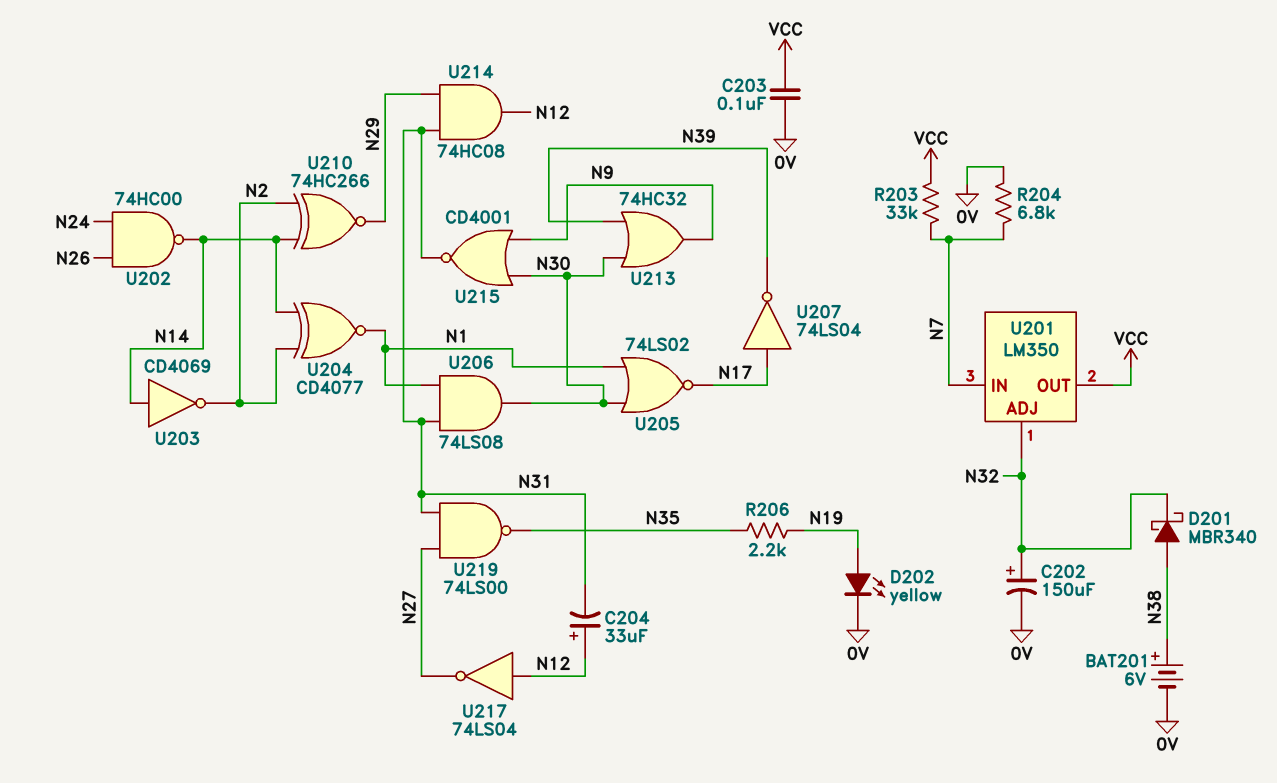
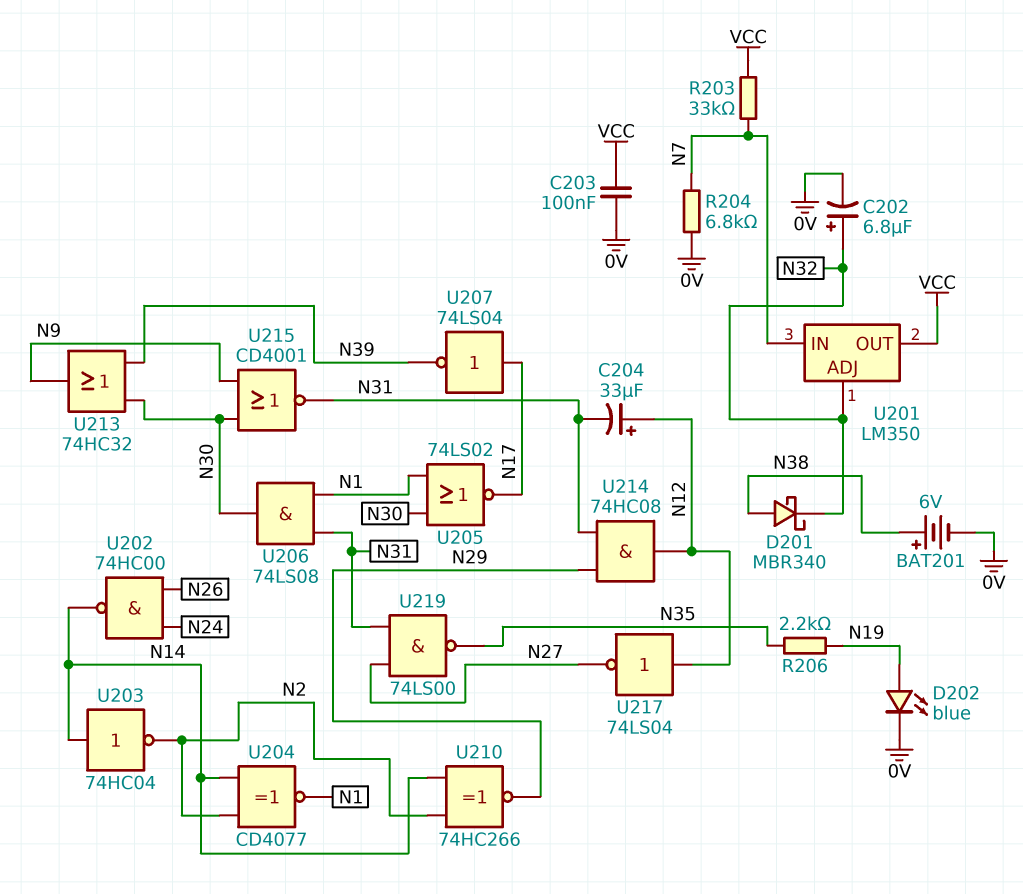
C202: 150uF (plus N32, minus 0V) -> 6.8uF (plus N32, minus 0V)
D202: LED yellow (A N19, K 0V) -> LED blue (A N19, K 0V)
U203: NOT CD4069 (in N14, out N2) -> NOT 74HC04 (in N14, out N2)

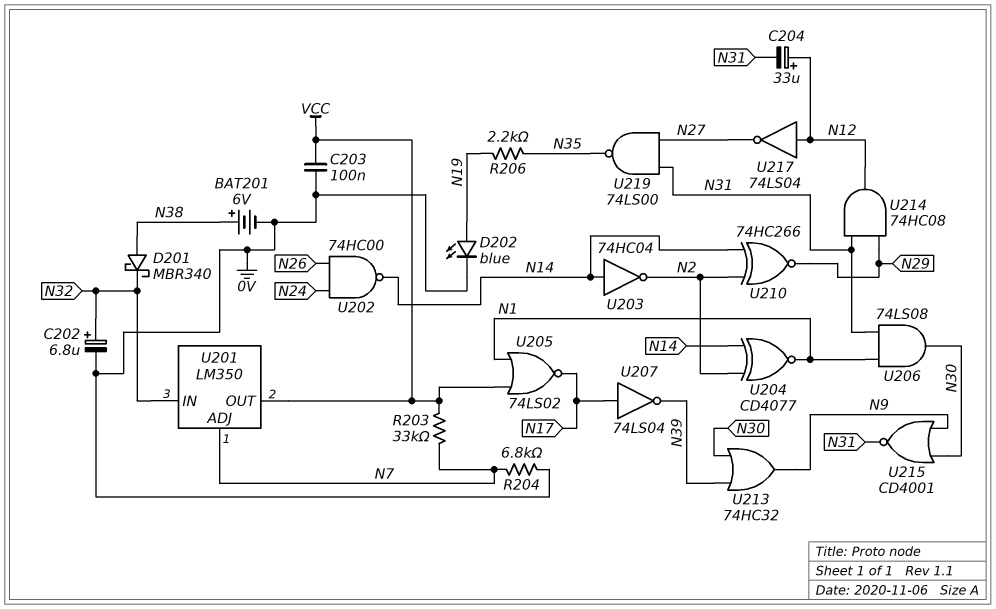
U201 pin ADJ: N32 -> N7
U201 pin IN: N7 -> N32
U205: NOR 74LS02 (in N1, in N30, out N17) -> NOR 74LS02 (in N1, in VCC, out N17)

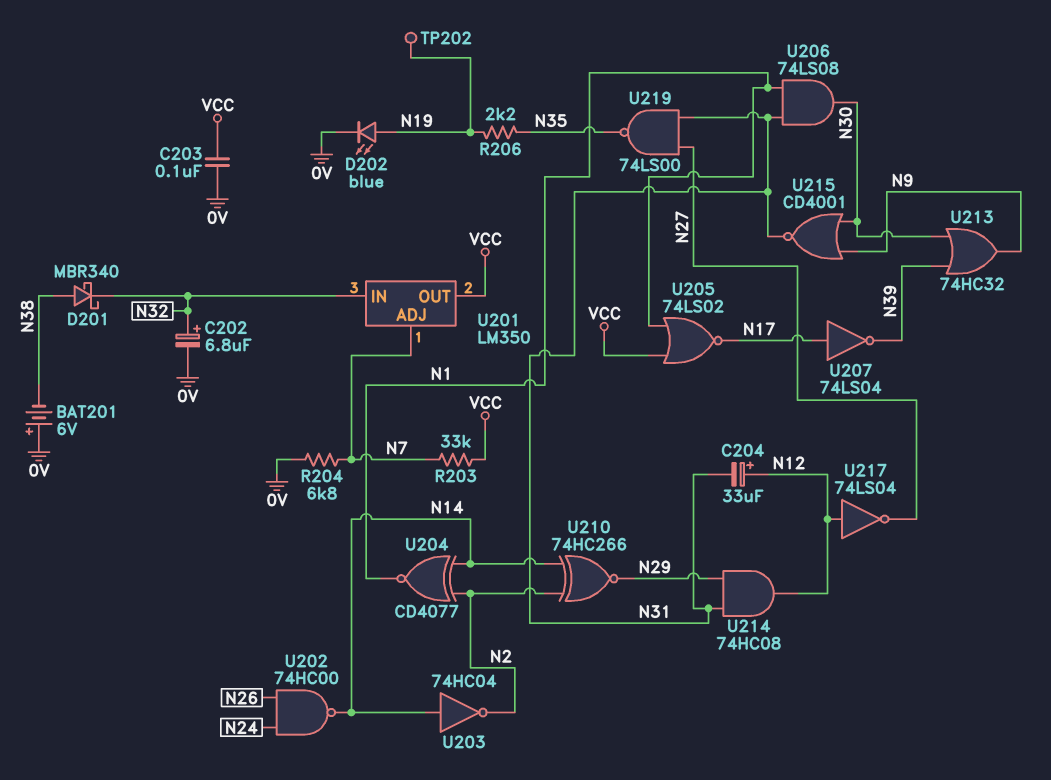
BAT201: 6V (plus N38, minus 0V) -> 6V (plus 0V, minus N38)
TP202: none -> test point (N19)

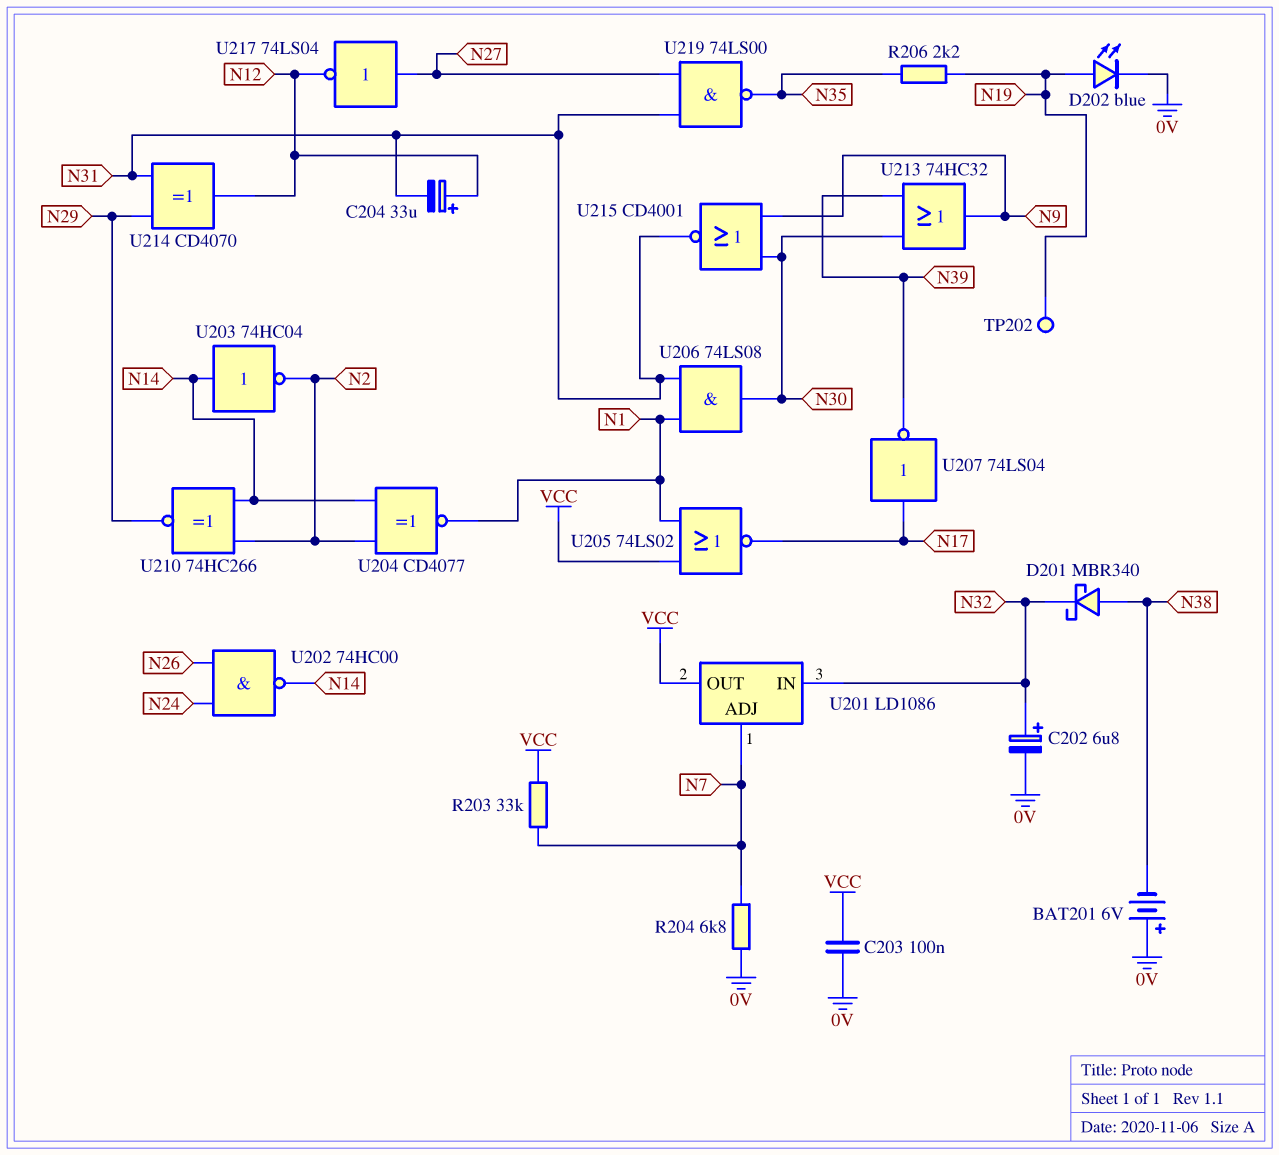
U201: LM350 -> LD1086
U214: AND 74HC08 (in N29, in N31, out N12) -> XOR CD4070 (in N29, in N31, out N12)
U217: NOT 74LS04 (in N12, out N27) -> NOT 74LS04 (in N27, out N12)

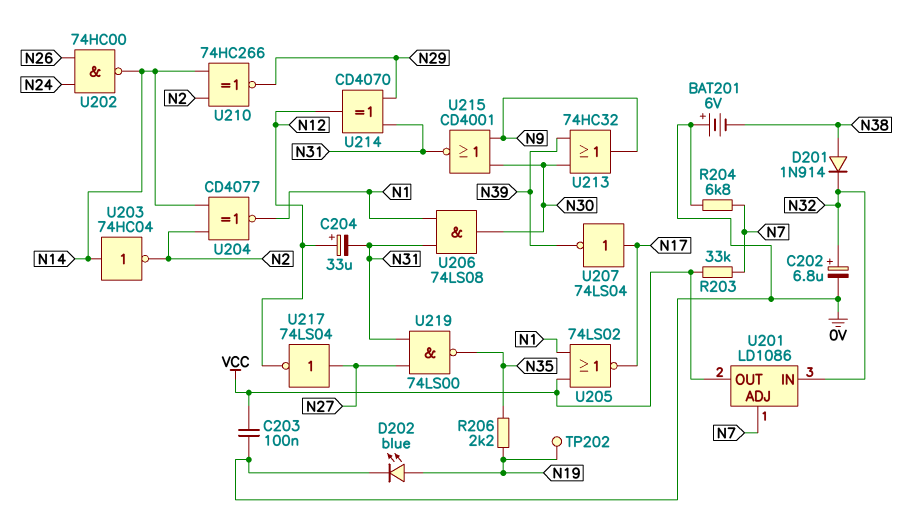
D201: schottky MBR340 (A N38, K N32) -> diode 1N914 (A N38, K N32)

